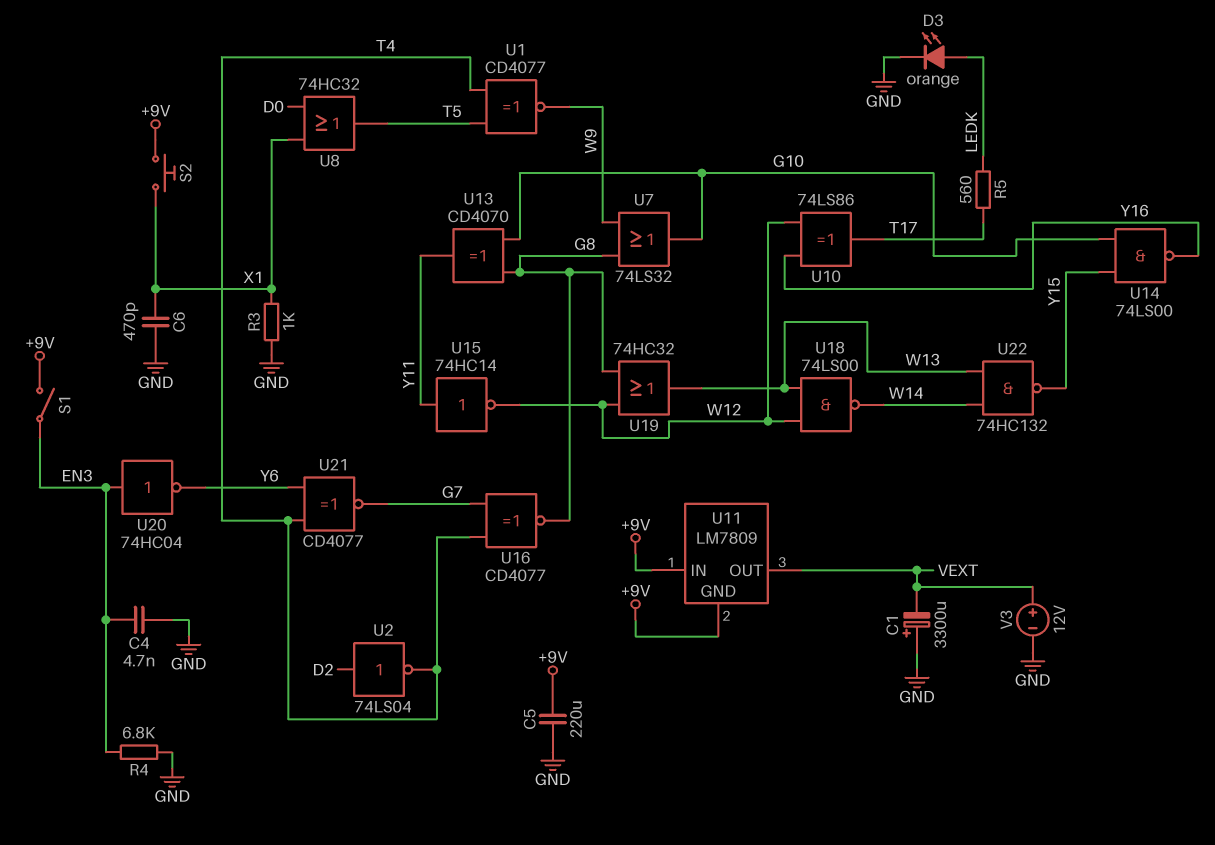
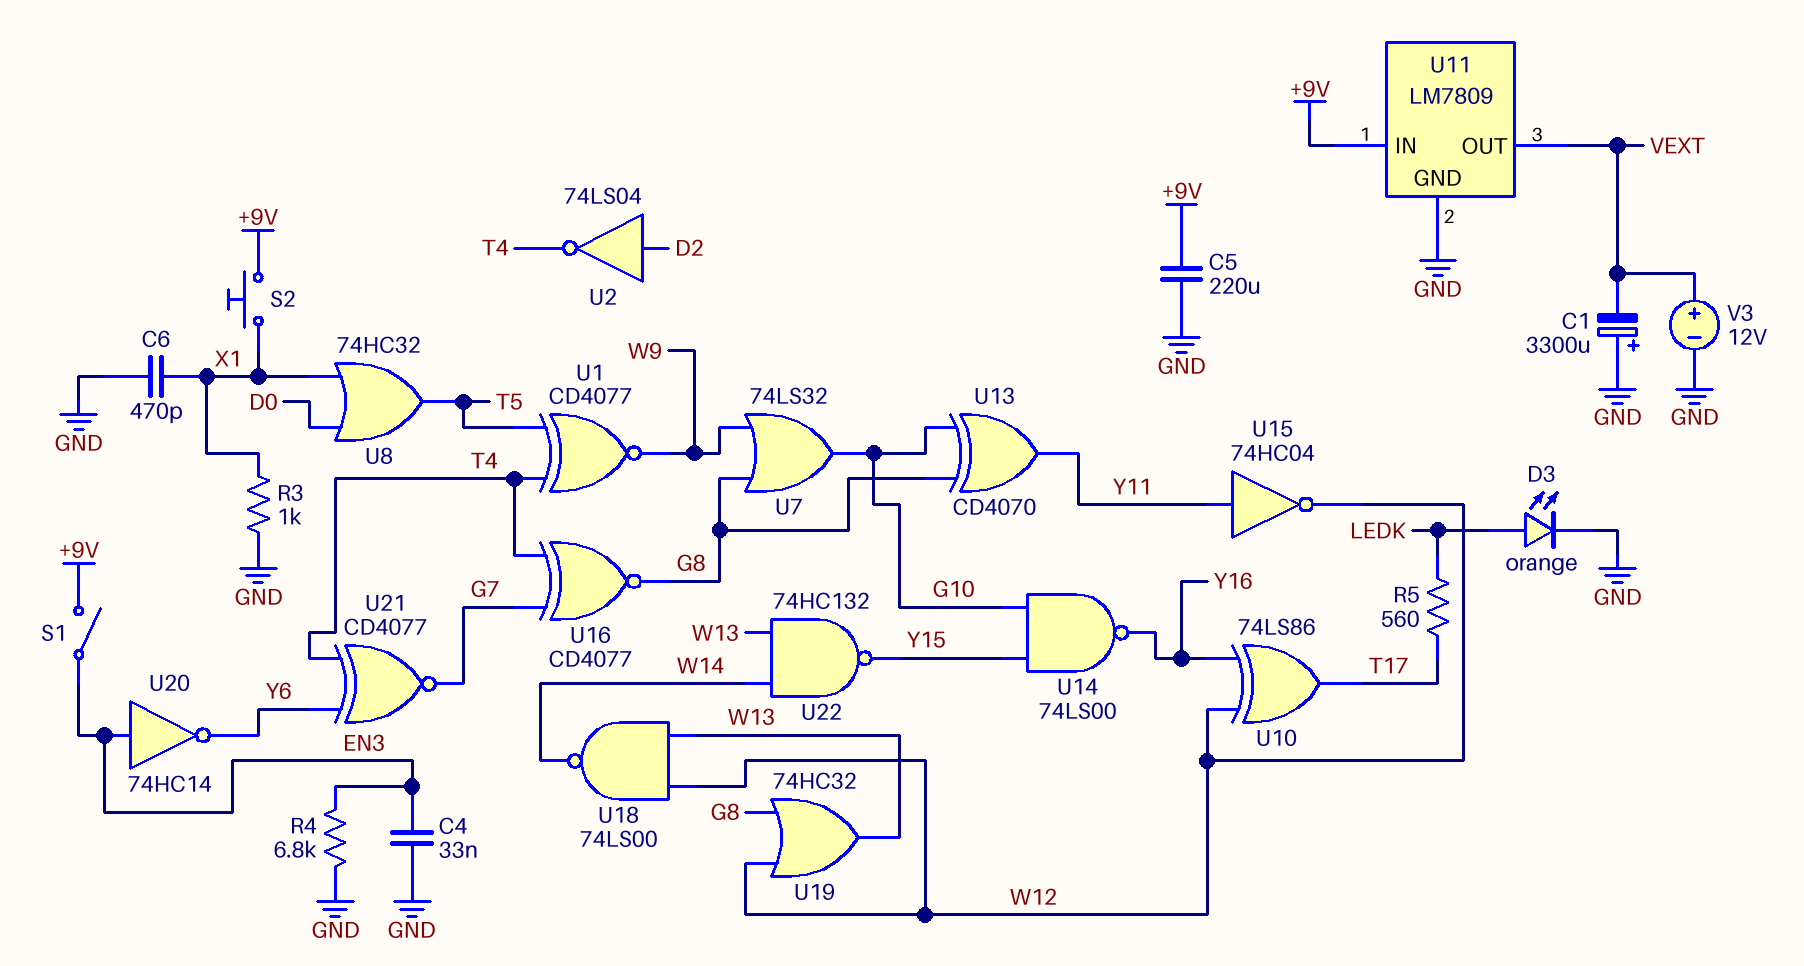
C4: 4.7nF (EN3, GND) -> 33nF (EN3, GND)
U11 pin GND: +9V -> GND
U15: NOT 74HC14 (in Y11, out W12) -> NOT 74HC04 (in Y11, out W12)
U20: NOT 74HC04 (in EN3, out Y6) -> NOT 74HC14 (in EN3, out Y6)

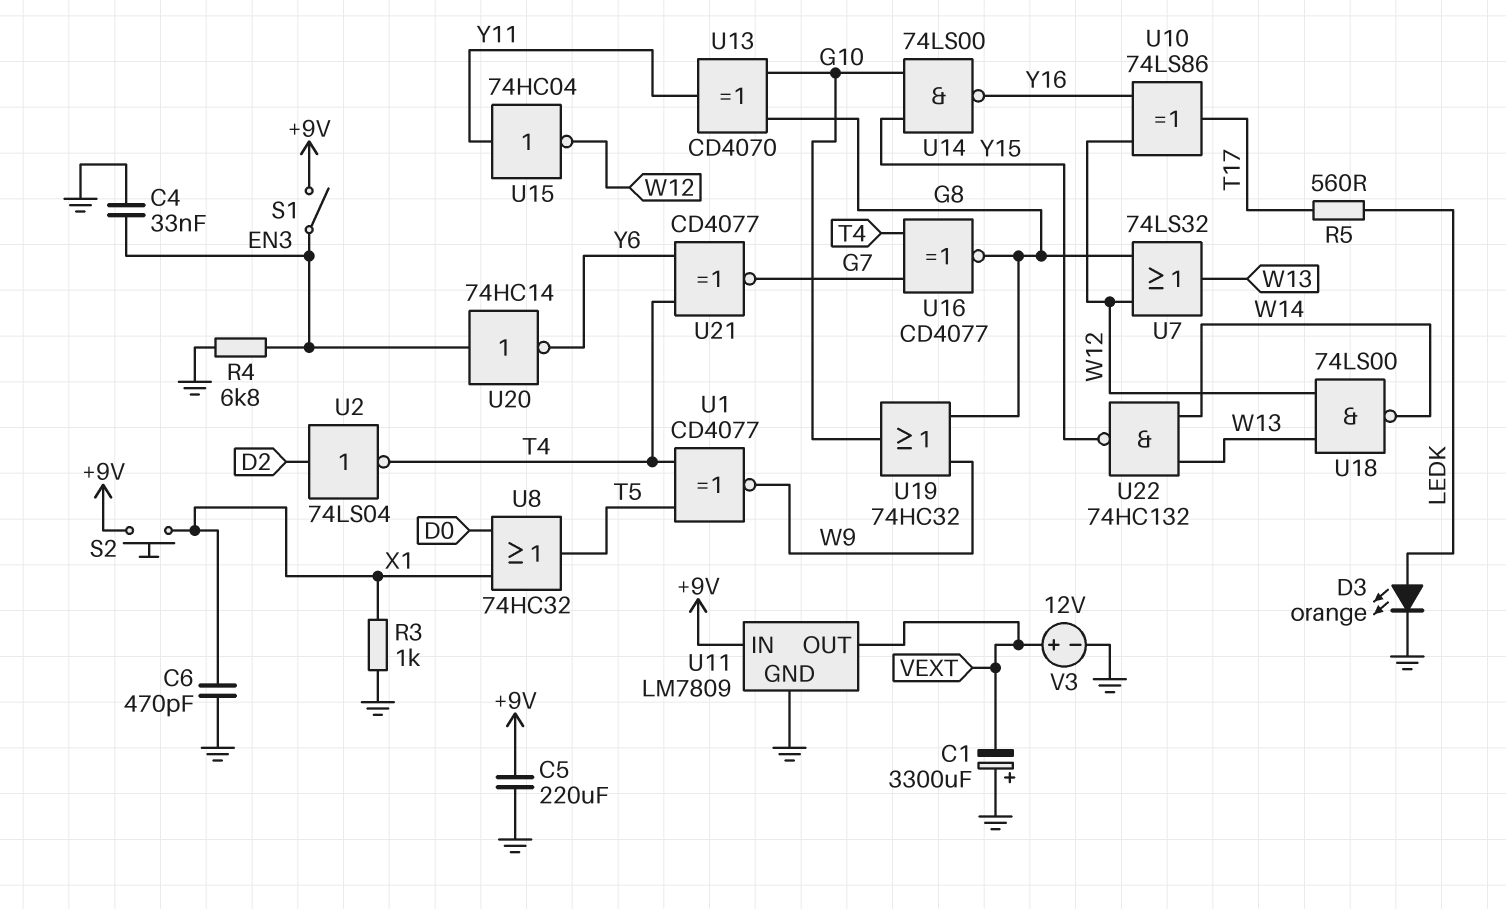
U7: OR 74LS32 (in G8, in W9, out G10) -> OR 74LS32 (in G8, in W12, out W13)
U19: OR 74HC32 (in G8, in W12, out W13) -> OR 74HC32 (in G8, in W9, out G10)

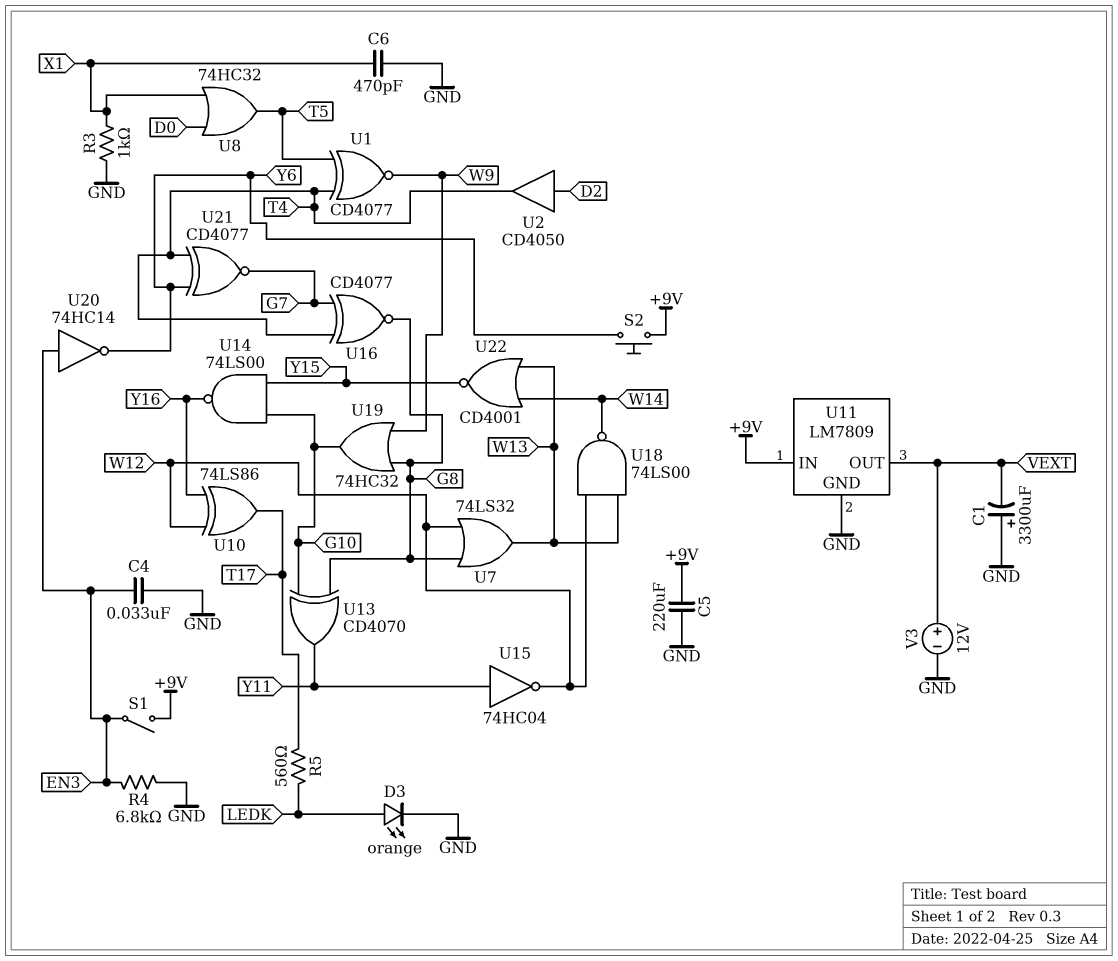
S2: button (+9V, X1) -> button (+9V, Y6)
U2: NOT 74LS04 (in D2, out T4) -> buffer CD4050 (in D2, out T4)
U22: NAND 74HC132 (in W13, in W14, out Y15) -> NOR CD4001 (in W13, in W14, out Y15)

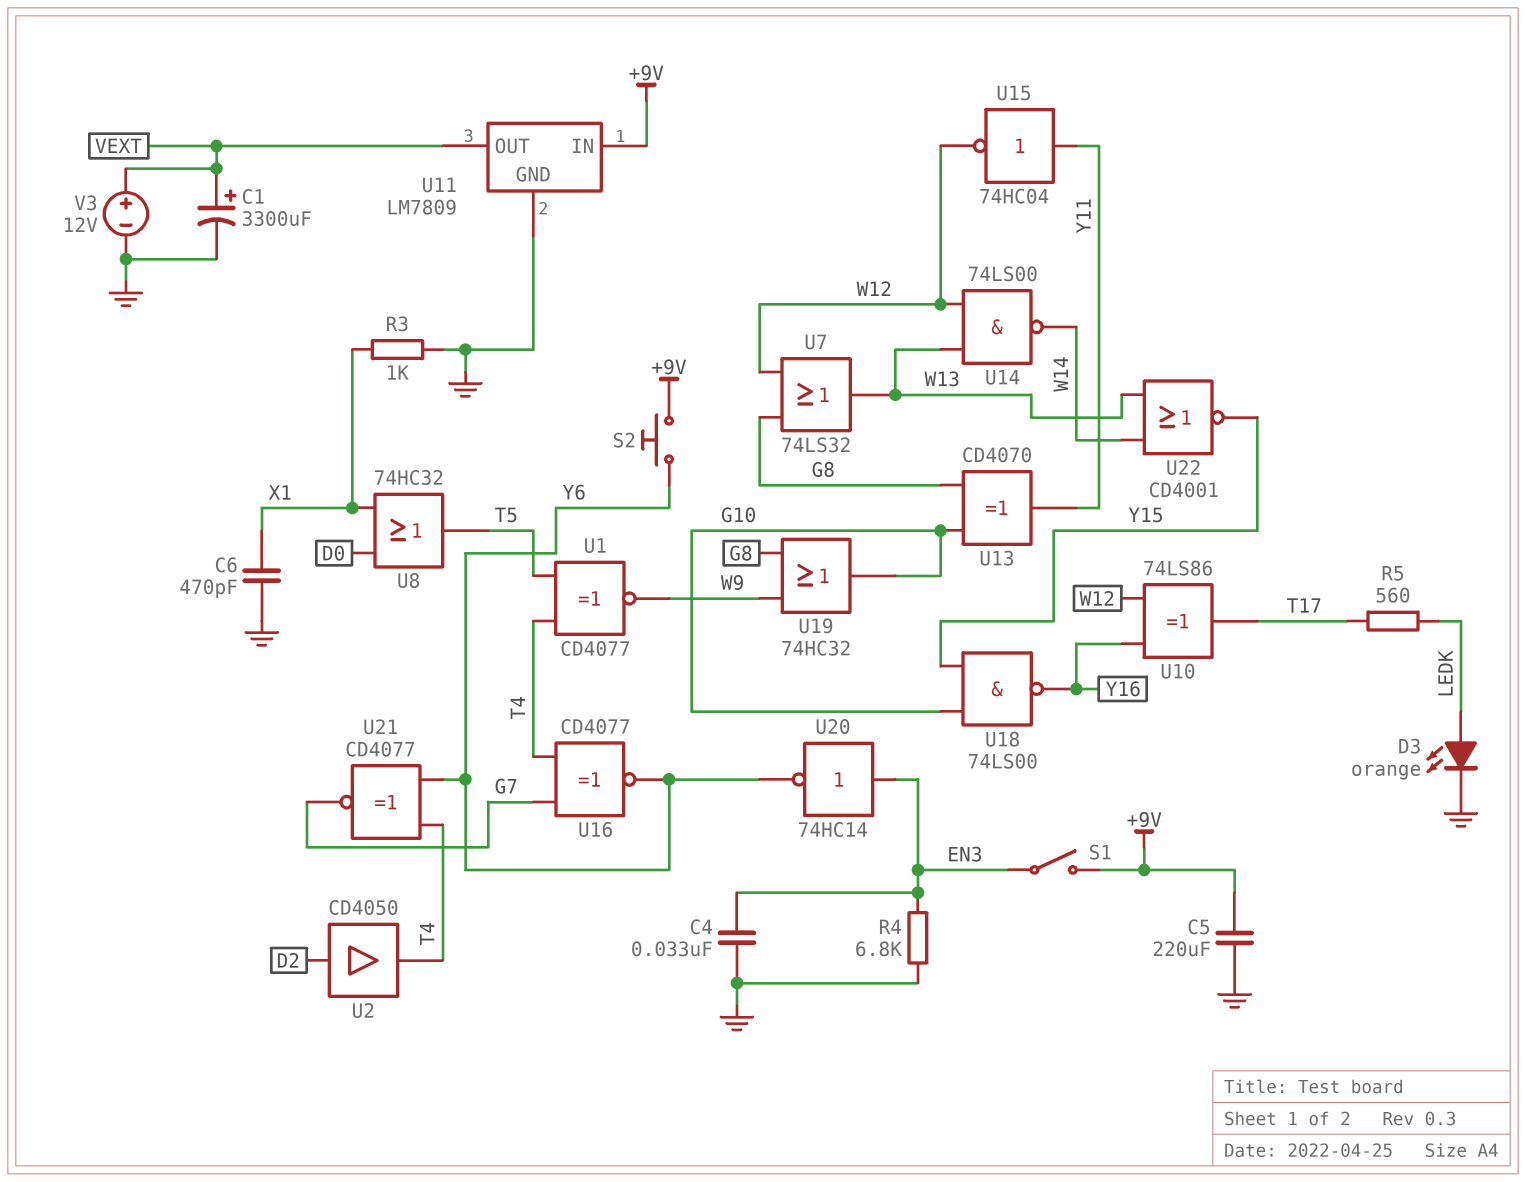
C1: 3300uF (plus GND, minus VEXT) -> 3300uF (plus VEXT, minus GND)
U14: NAND 74LS00 (in G10, in Y15, out Y16) -> NAND 74LS00 (in W12, in W13, out W14)
U16: XNOR CD4077 (in G7, in T4, out G8) -> XNOR CD4077 (in G7, in T4, out Y6)
U18: NAND 74LS00 (in W12, in W13, out W14) -> NAND 74LS00 (in G10, in Y15, out Y16)

